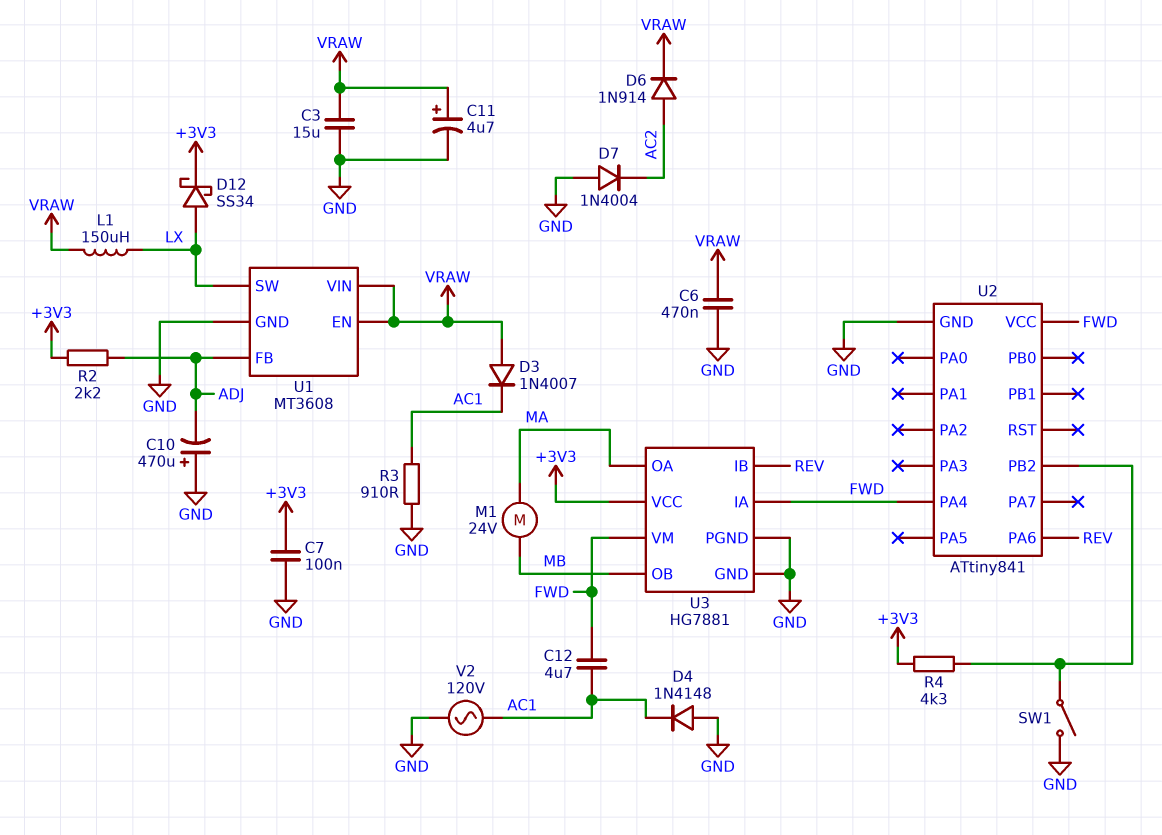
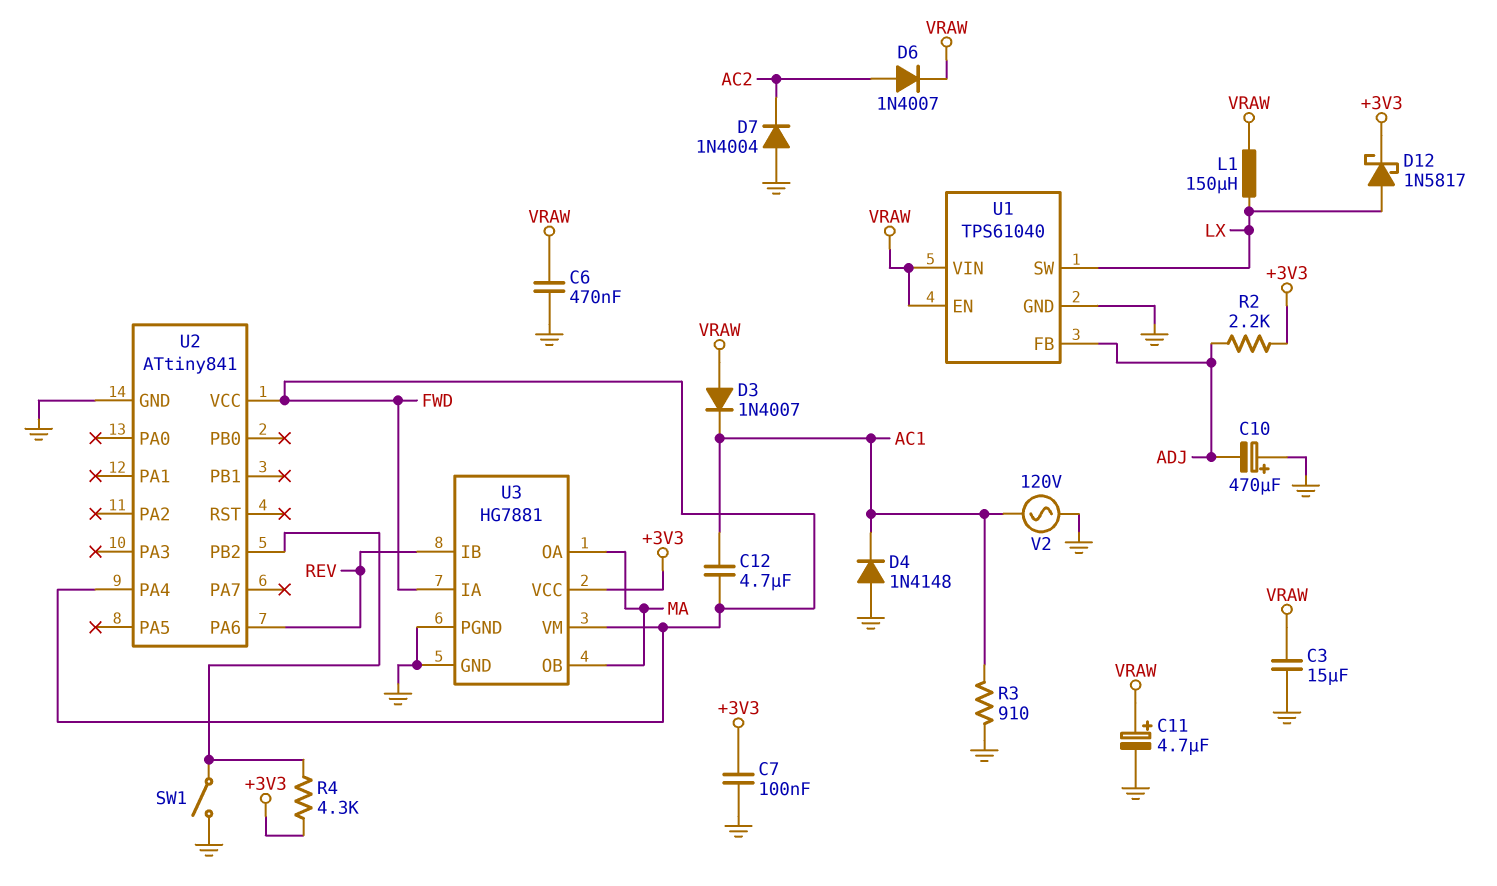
D6: diode 1N914 (A AC2, K VRAW) -> diode 1N4007 (A AC2, K VRAW)
D12: schottky SS34 (A LX, K +3V3) -> schottky 1N5817 (A LX, K +3V3)
M1: motor 24V (MA, MB) -> none
U1: MT3608 -> TPS61040
U3 pin OB: MB -> MA

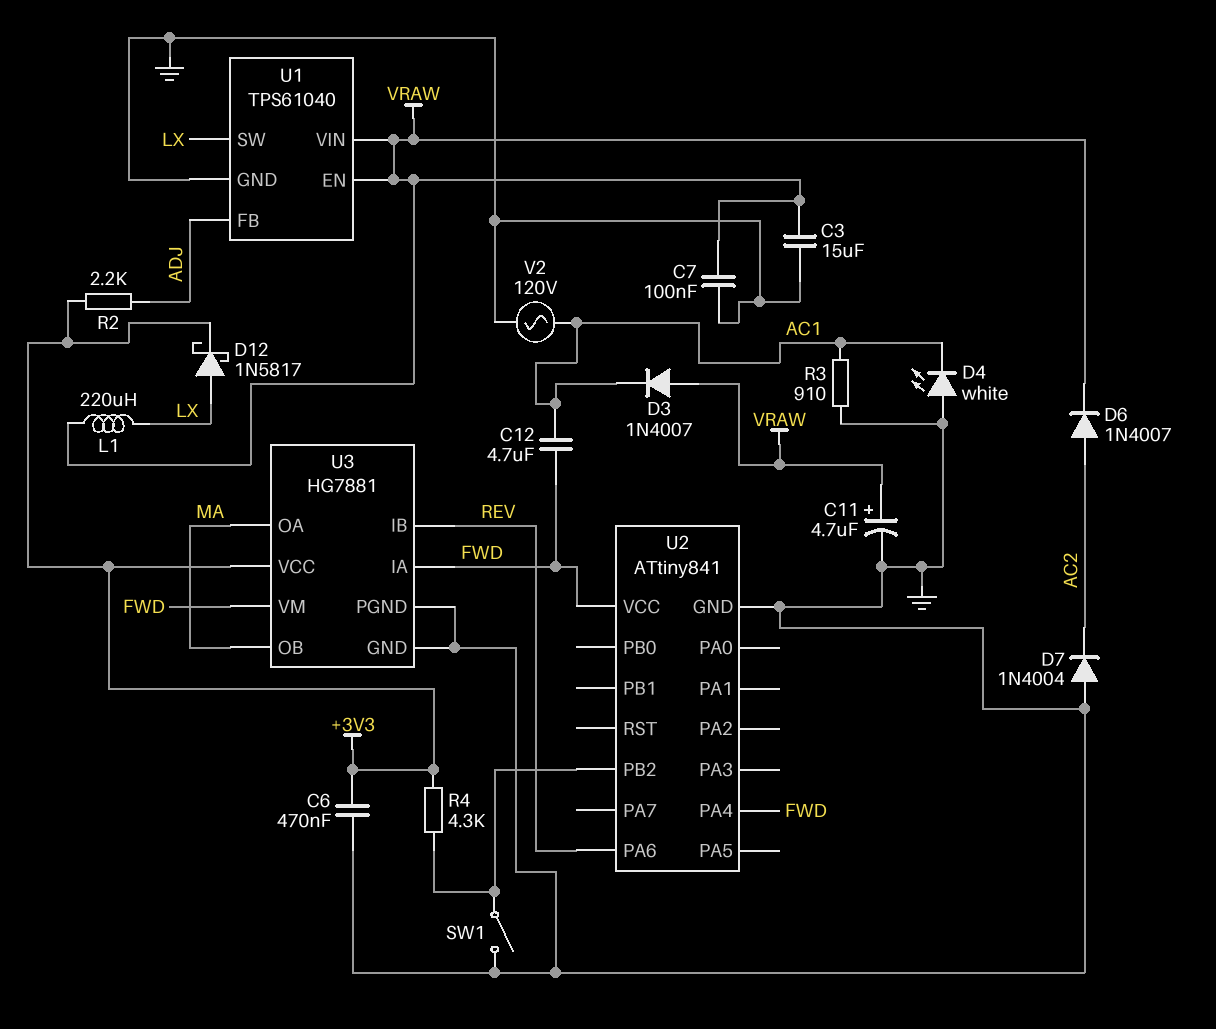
C6: 470nF (GND, VRAW) -> 470nF (+3V3, GND)
C7: 100nF (+3V3, GND) -> 100nF (GND, VRAW)
C10: 470uF (plus GND, minus ADJ) -> none
D4: diode 1N4148 (A GND, K AC1) -> LED white (A GND, K AC1)
L1: 150uH (LX, VRAW) -> 220uH (LX, VRAW)

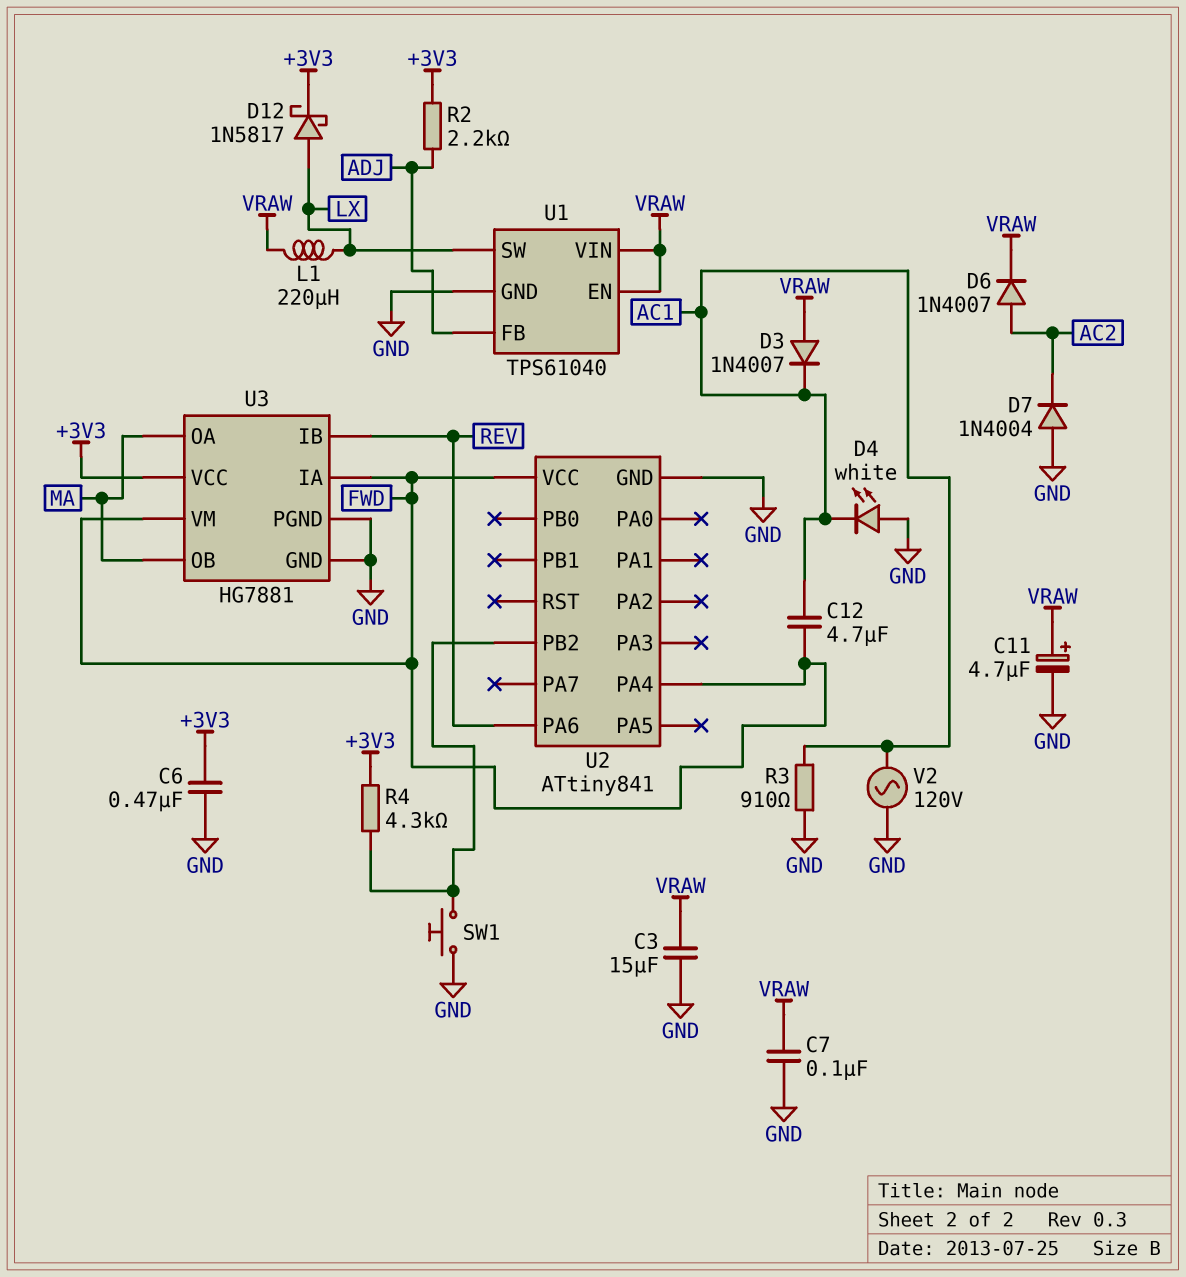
SW1: switch (GND, U2/PB2) -> button (GND, U2/PB2)

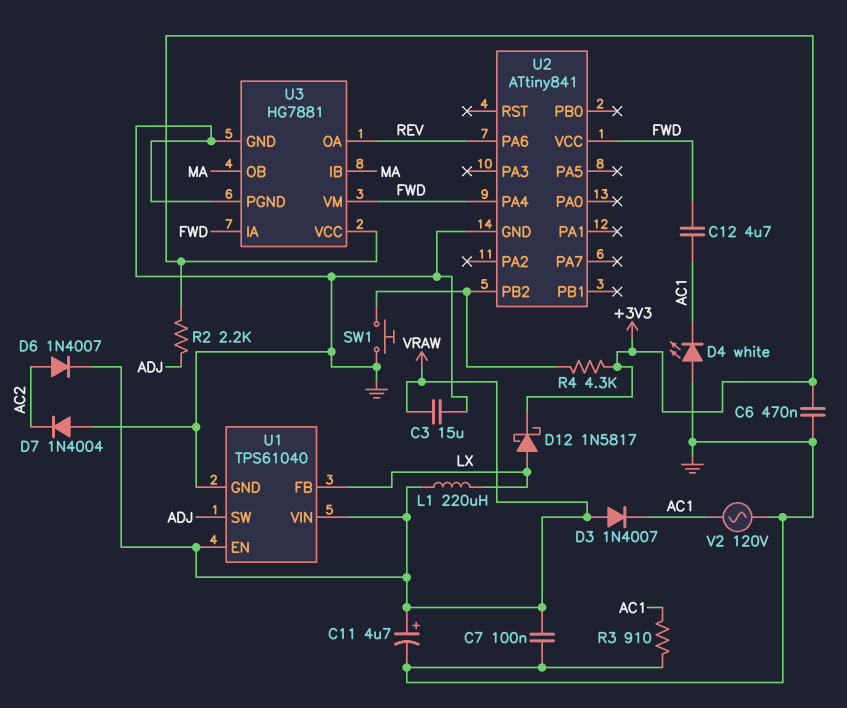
U1 pin FB: ADJ -> LX
U1 pin SW: LX -> ADJ
U3 pin IB: REV -> MA
U3 pin OA: MA -> REV

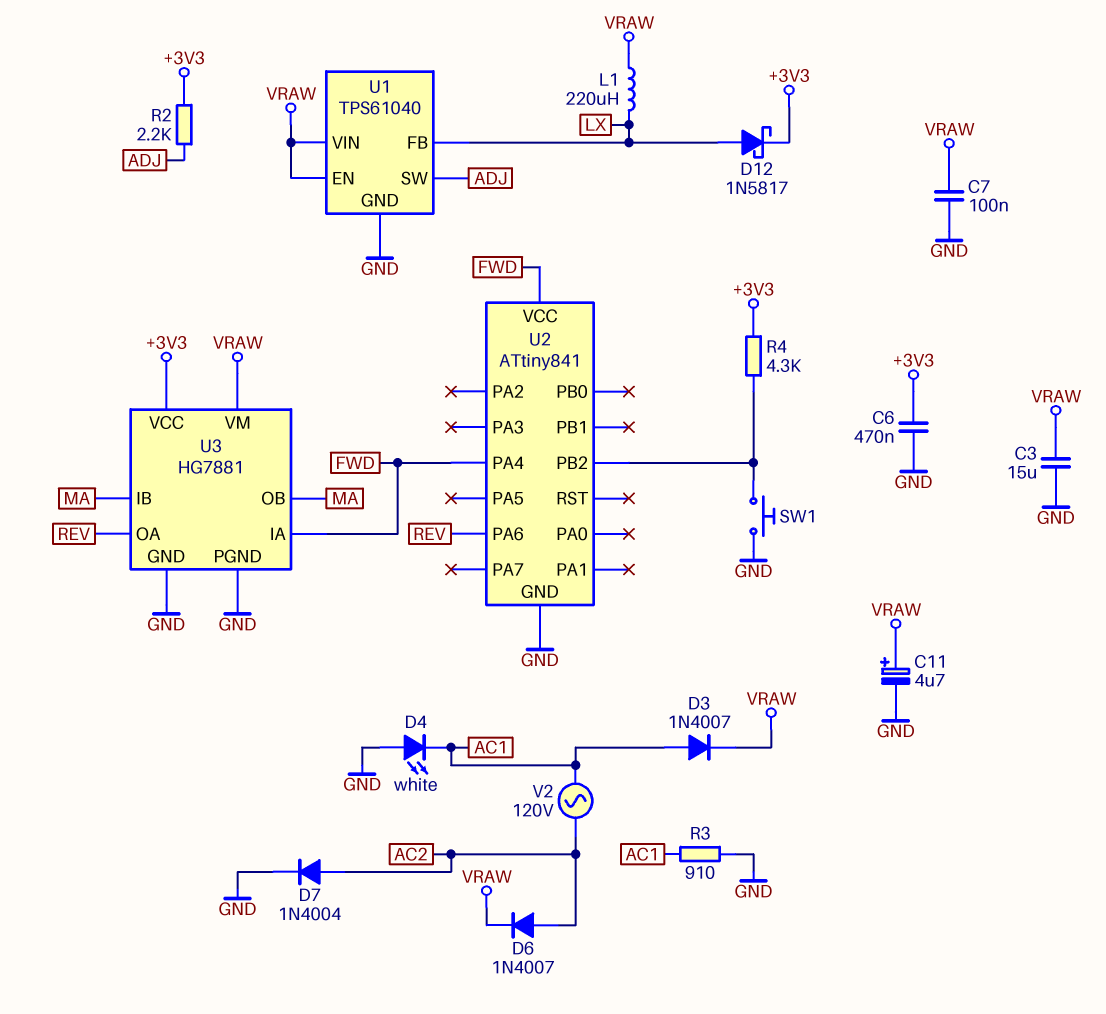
C12: 4.7uF (AC1, FWD) -> none
D3: diode 1N4007 (A VRAW, K AC1) -> diode 1N4007 (A AC1, K VRAW)
D7: diode 1N4004 (A GND, K AC2) -> diode 1N4004 (A AC2, K GND)
U3 pin VM: FWD -> VRAW
V2: AC 120V (AC1, GND) -> AC 120V (AC1, AC2)

